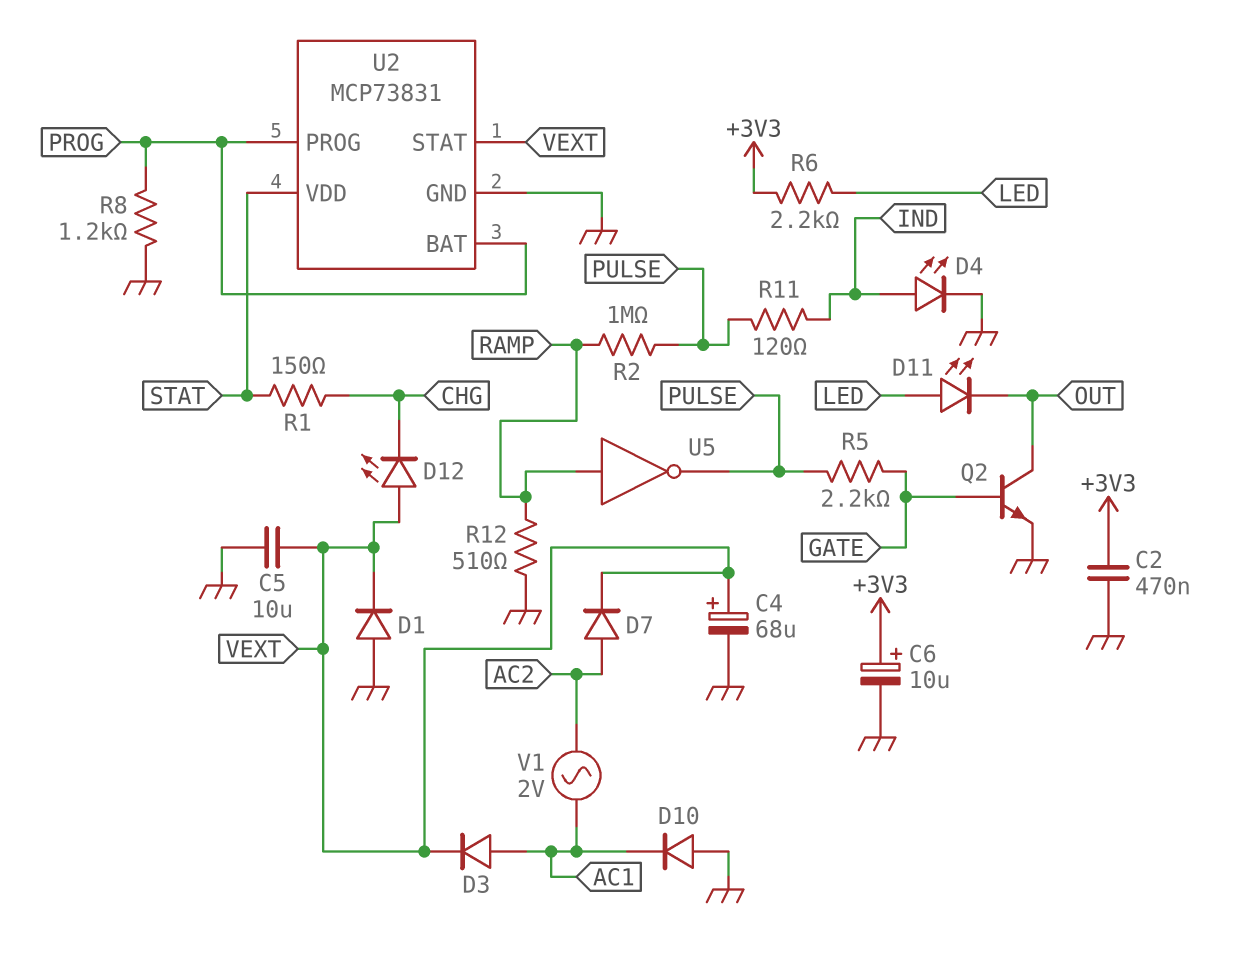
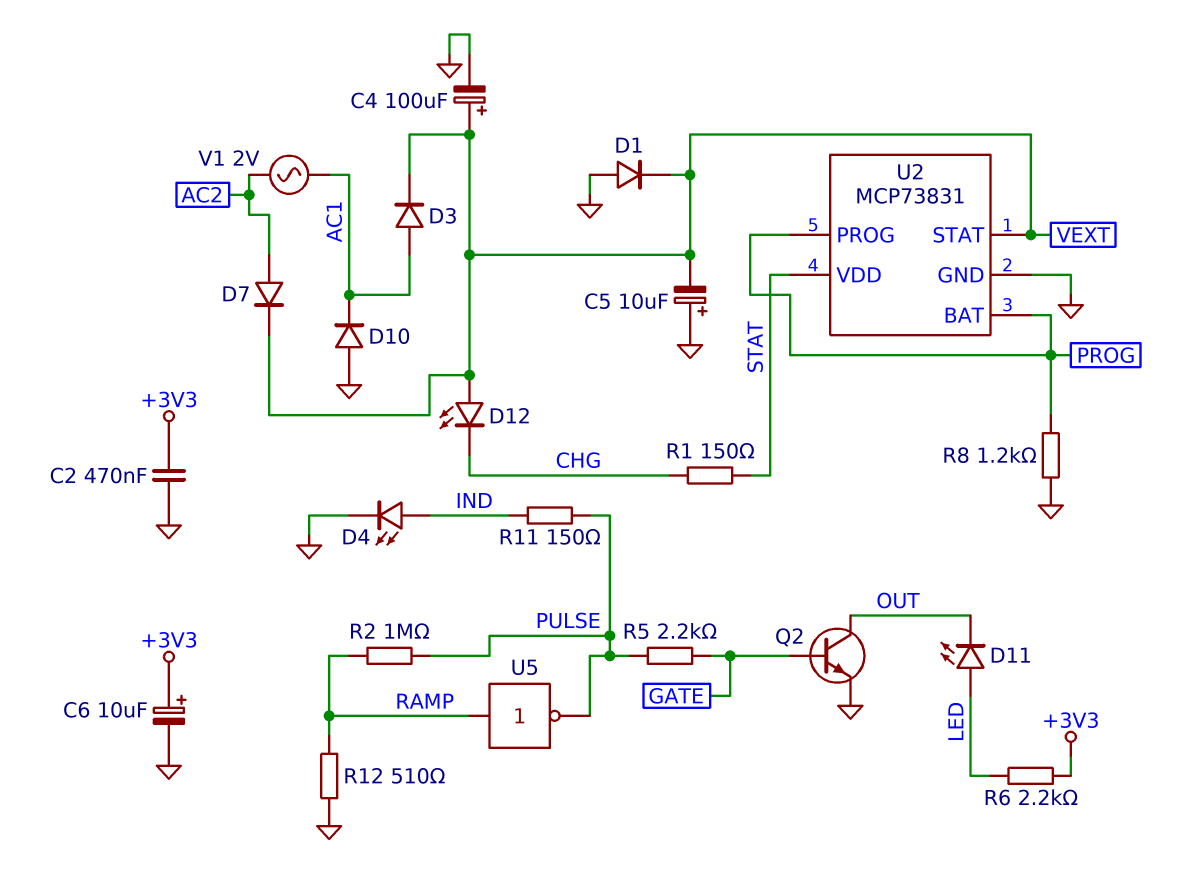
C4: 68uF (plus VEXT, minus GND) -> 100uF (plus VEXT, minus GND)
C5: 10uF (GND, VEXT) -> 10uF (plus GND, minus VEXT)
R11: 120 (IND, PULSE) -> 150 (IND, PULSE)

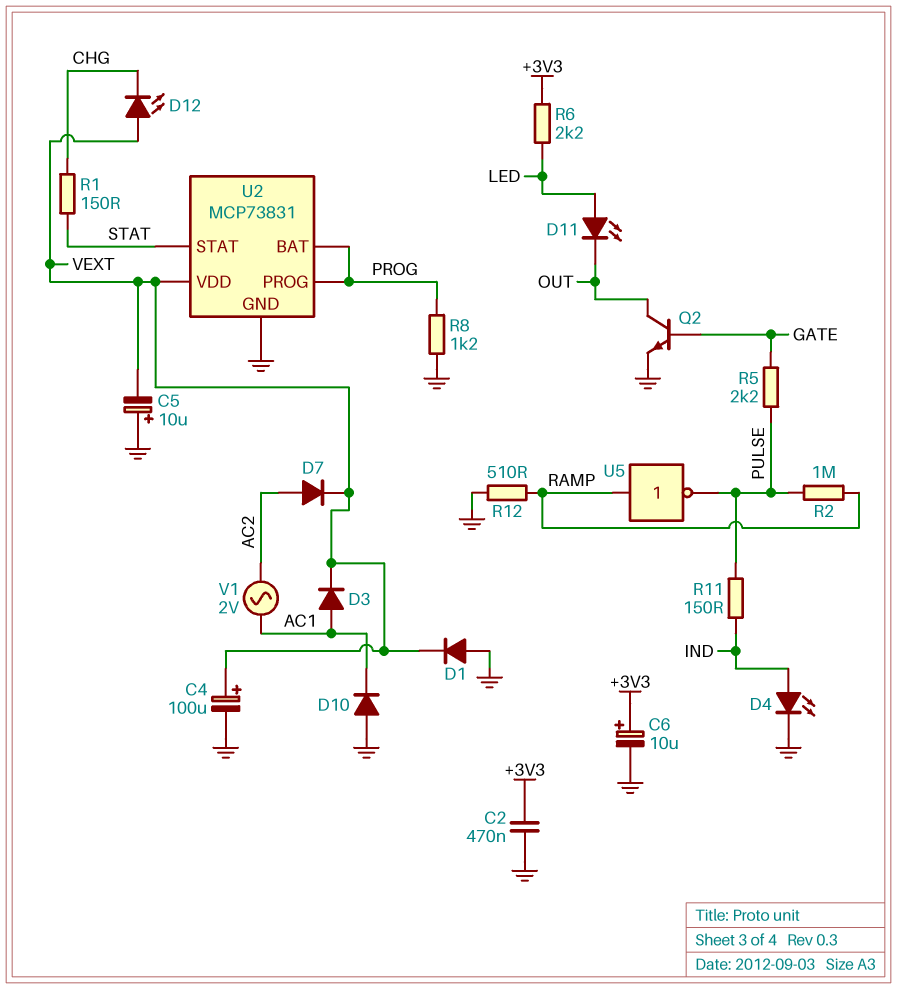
U2 pin STAT: VEXT -> STAT
U2 pin VDD: STAT -> VEXT

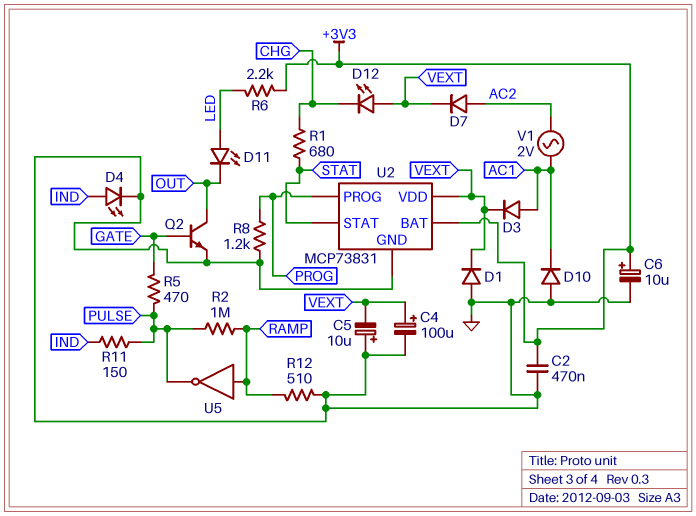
R1: 150 (CHG, STAT) -> 680 (CHG, STAT)
R5: 2.2k (GATE, PULSE) -> 470 (GATE, PULSE)
U2 pin BAT: PROG -> +3V3

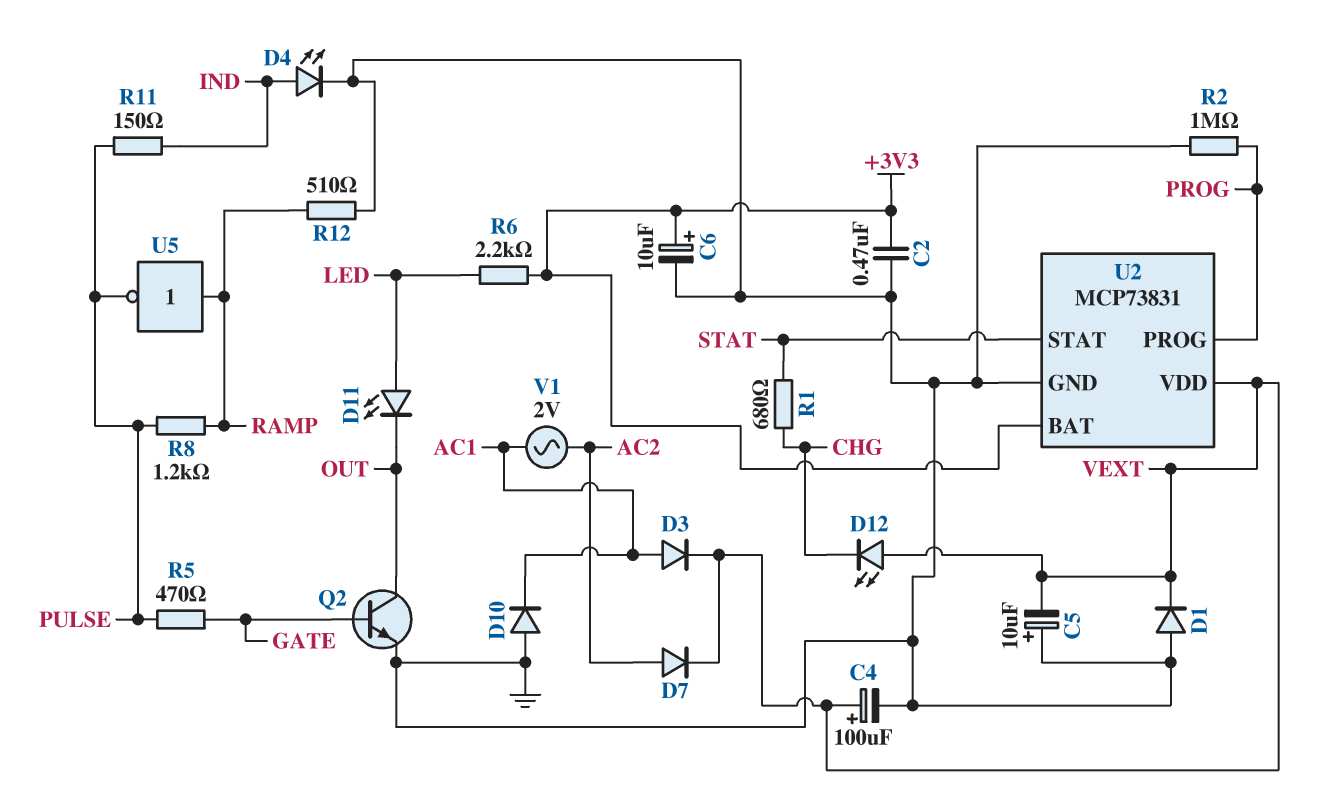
R2: 1M (PULSE, RAMP) -> 1M (GND, PROG)
R8: 1.2k (GND, PROG) -> 1.2k (PULSE, RAMP)

